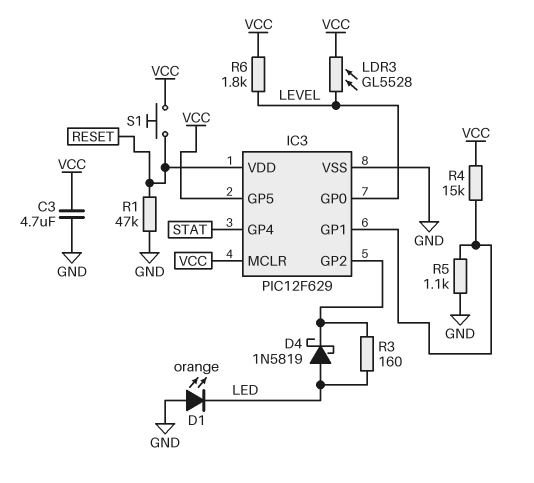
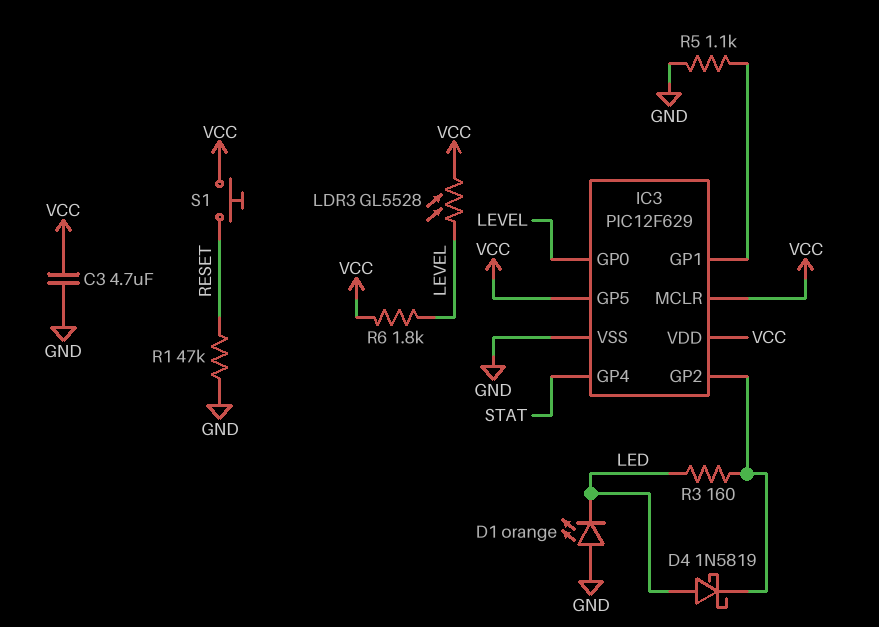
IC3 pin VDD: RESET -> VCC
R4: 15k (IC3/GP1, VCC) -> none

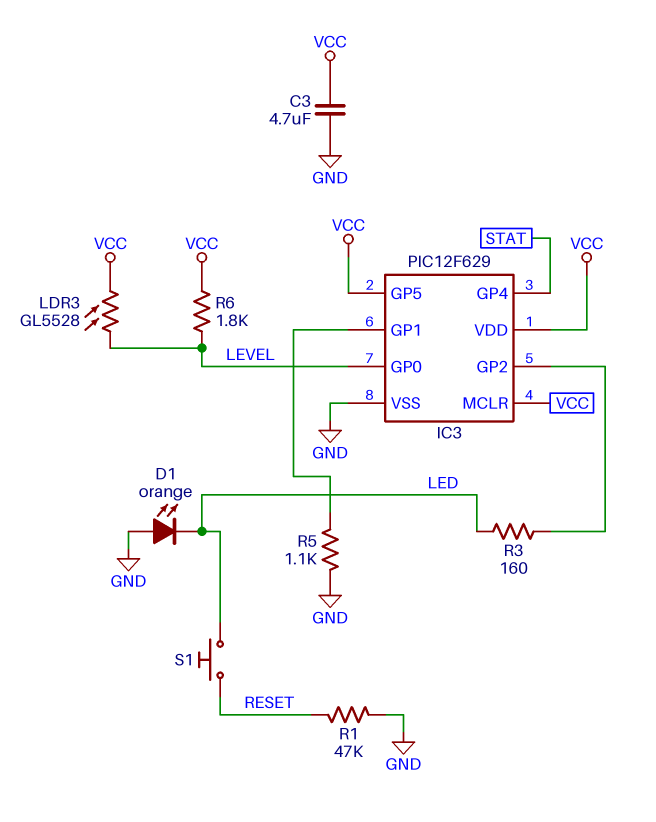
D4: schottky 1N5819 (A LED, K IC3/GP2) -> none
S1: button (RESET, VCC) -> button (LED, RESET)

